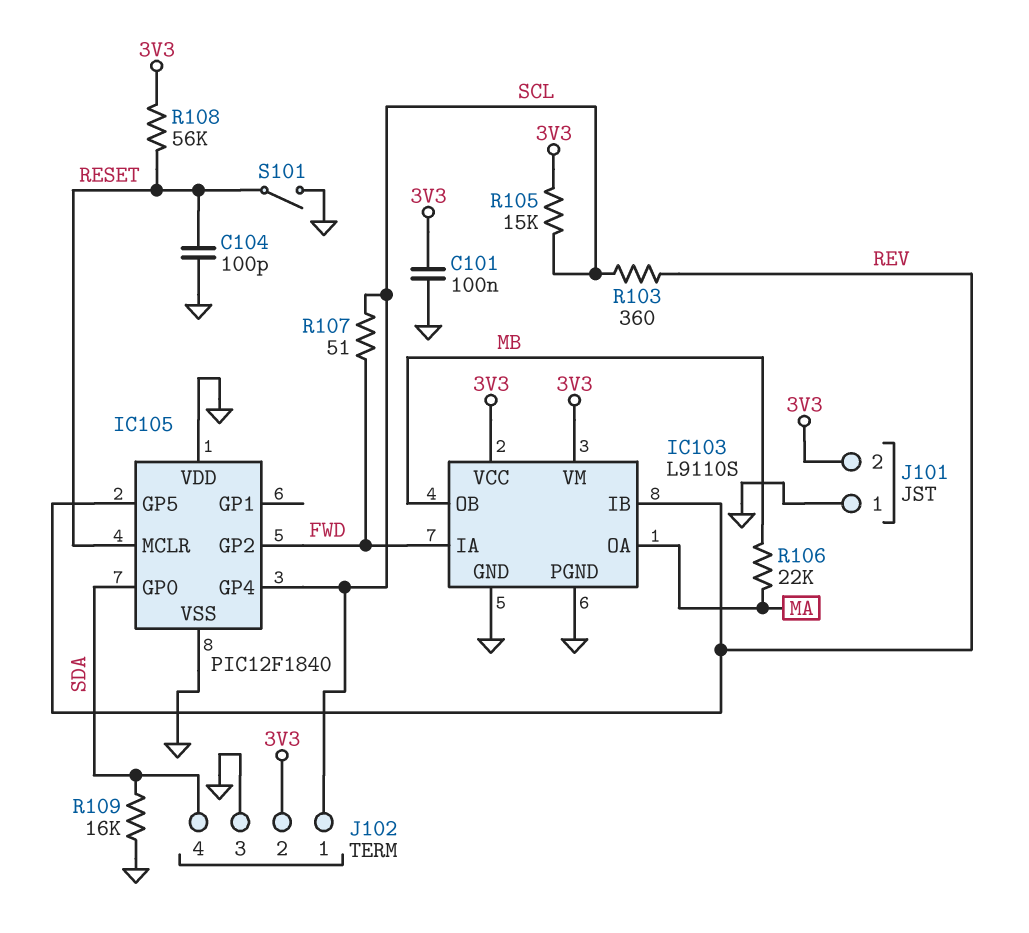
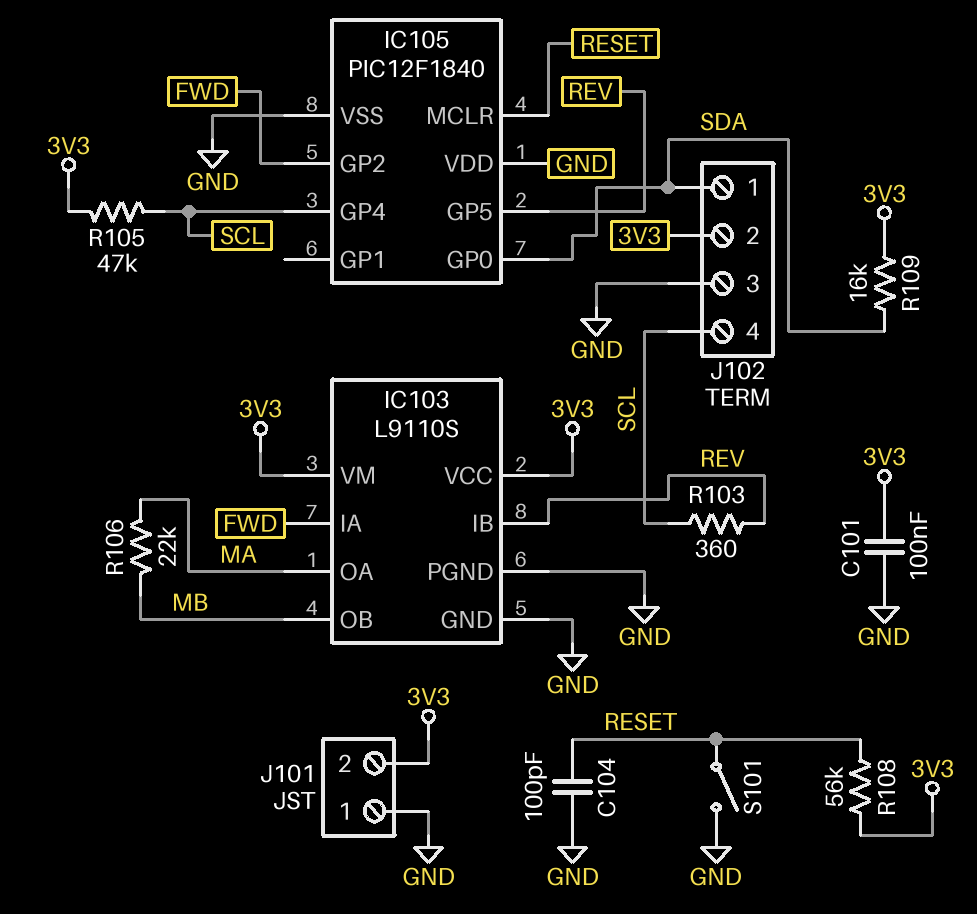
J102 pin 1: SCL -> SDA
J102 pin 4: SDA -> SCL
R105: 15k (3V3, SCL) -> 47k (3V3, SCL)
R107: 51 (FWD, SCL) -> none
R109: 16k (GND, SDA) -> 16k (3V3, SDA)

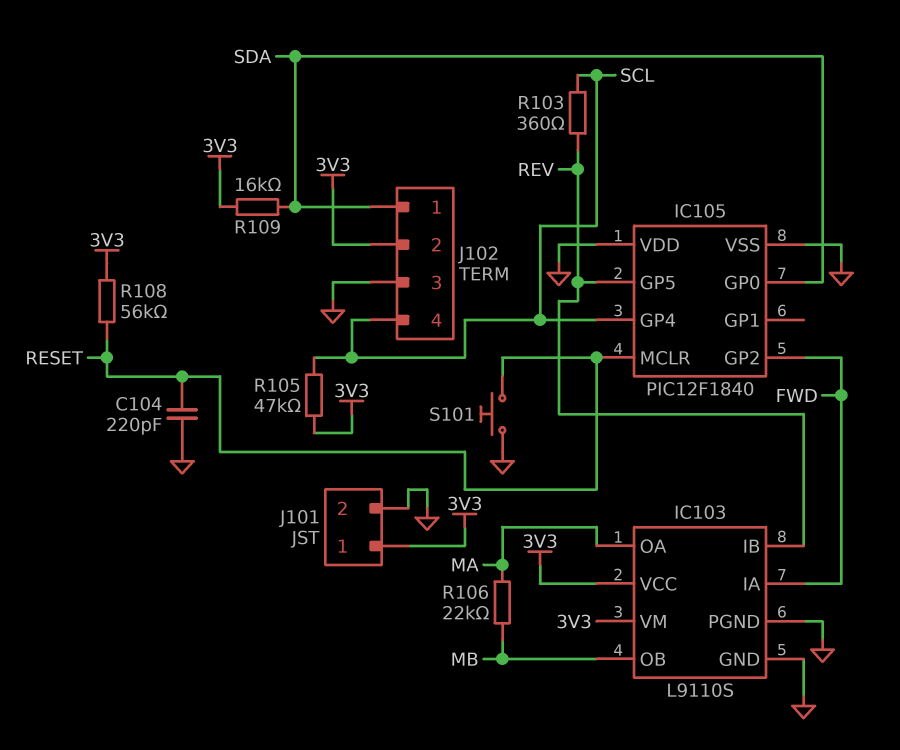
C101: 100nF (3V3, GND) -> none
C104: 100pF (GND, RESET) -> 220pF (GND, RESET)
J101 pin 1: GND -> 3V3
J101 pin 2: 3V3 -> GND
S101: switch (GND, RESET) -> button (GND, RESET)

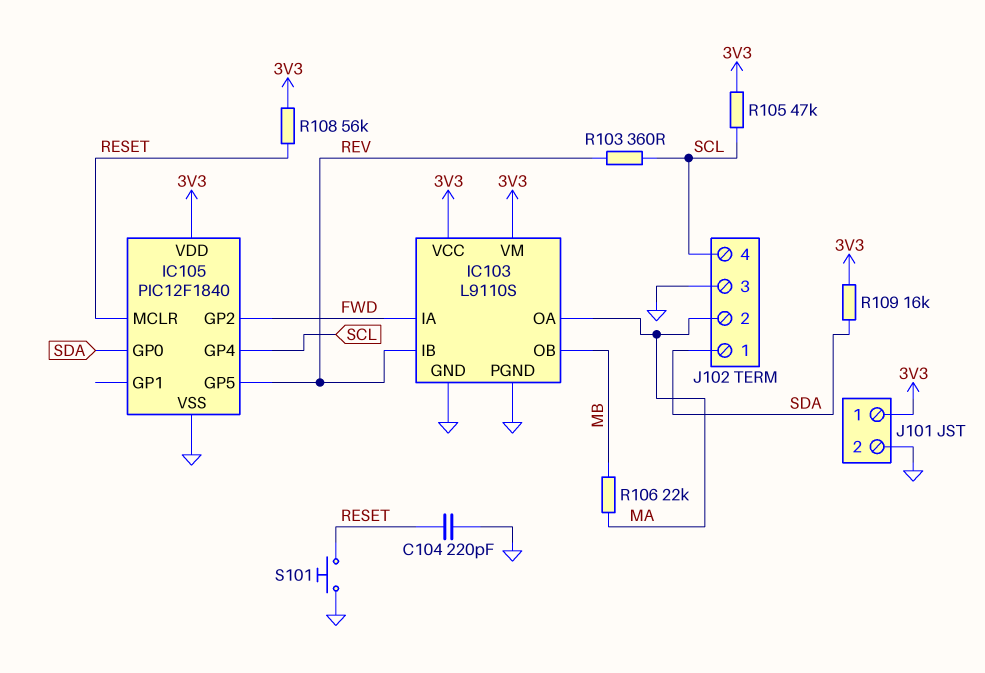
IC105 pin VDD: GND -> 3V3
J102 pin 2: 3V3 -> MA

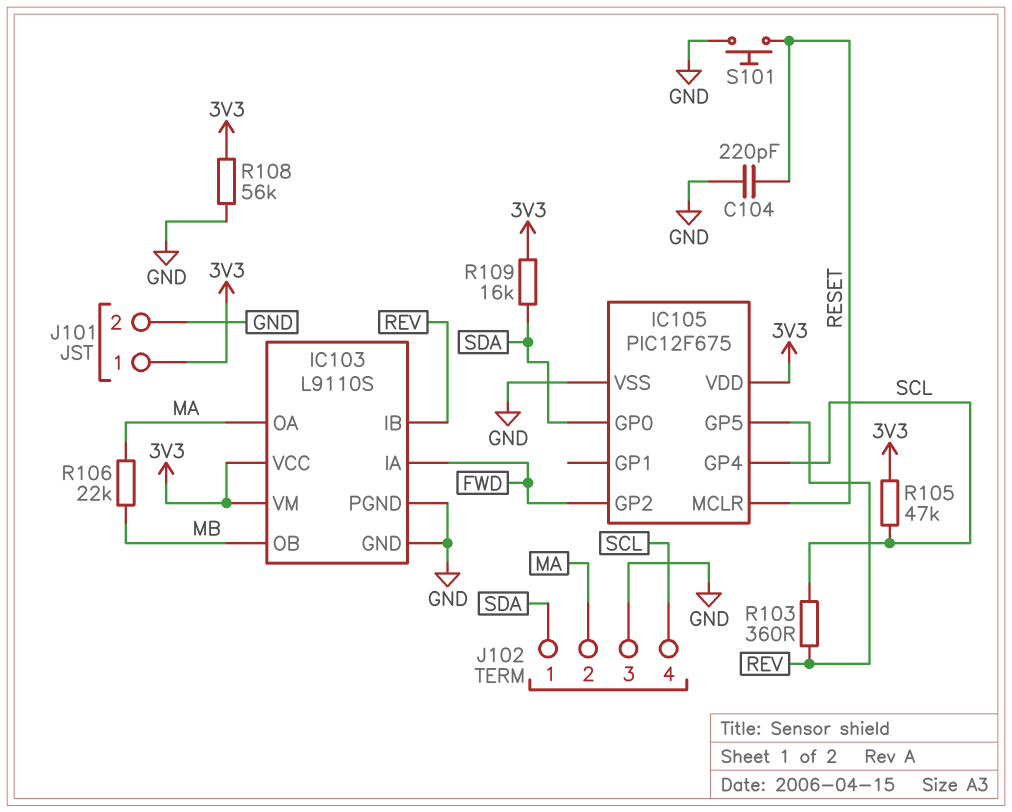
IC105: PIC12F1840 -> PIC12F675
R108: 56k (3V3, RESET) -> 56k (3V3, GND)

